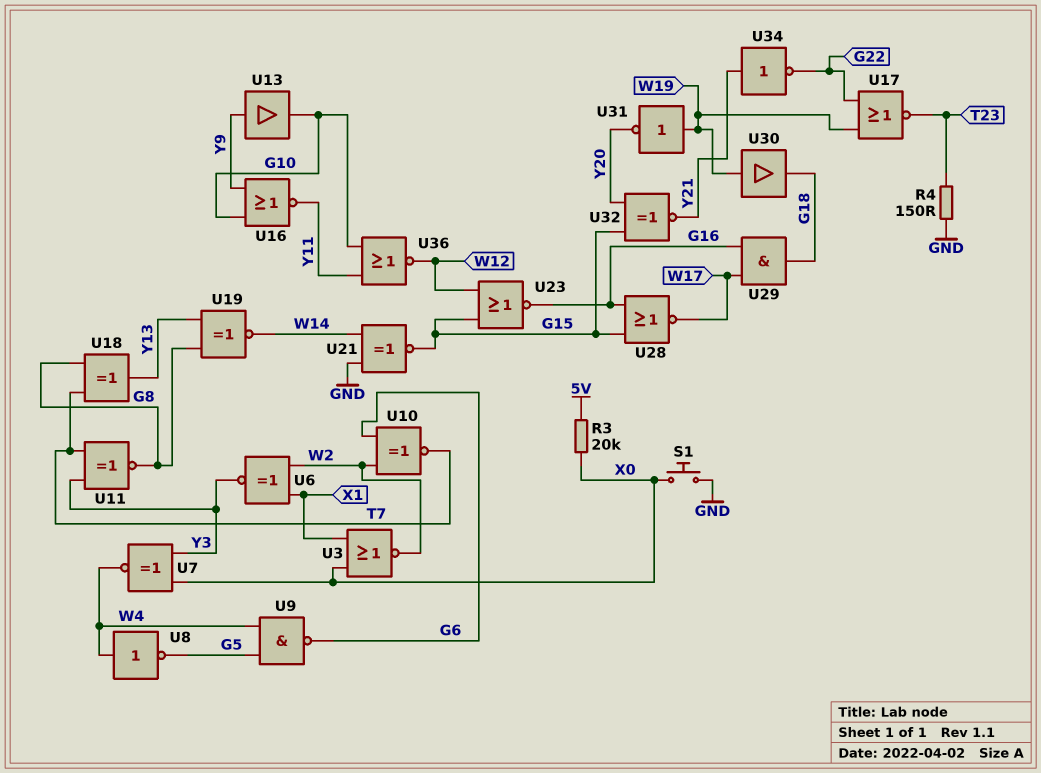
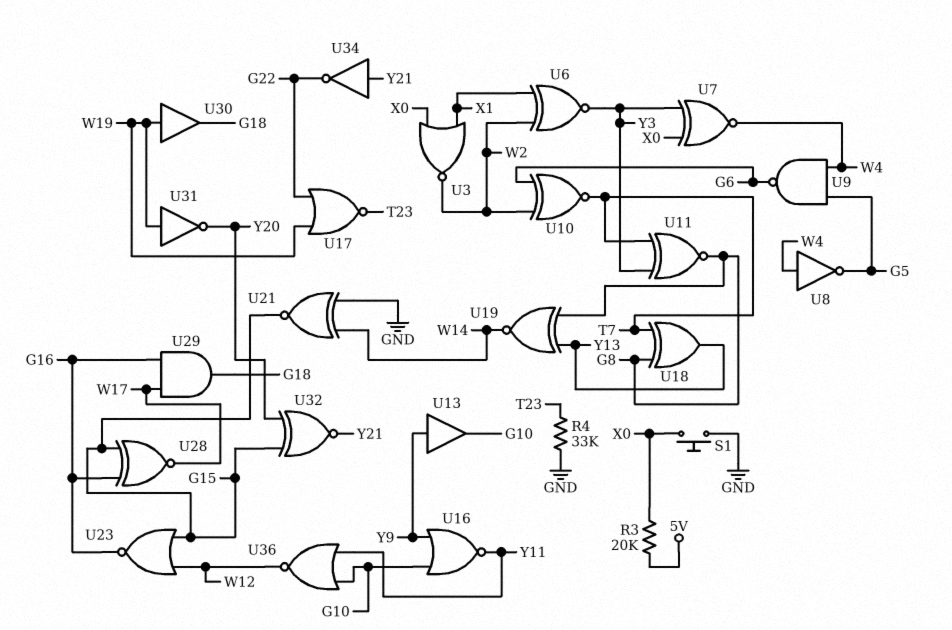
R4: 150 (GND, T23) -> 33k (GND, T23)
U28: NOR (in G15, in G16, out W17) -> XNOR (in G15, in G16, out W17)

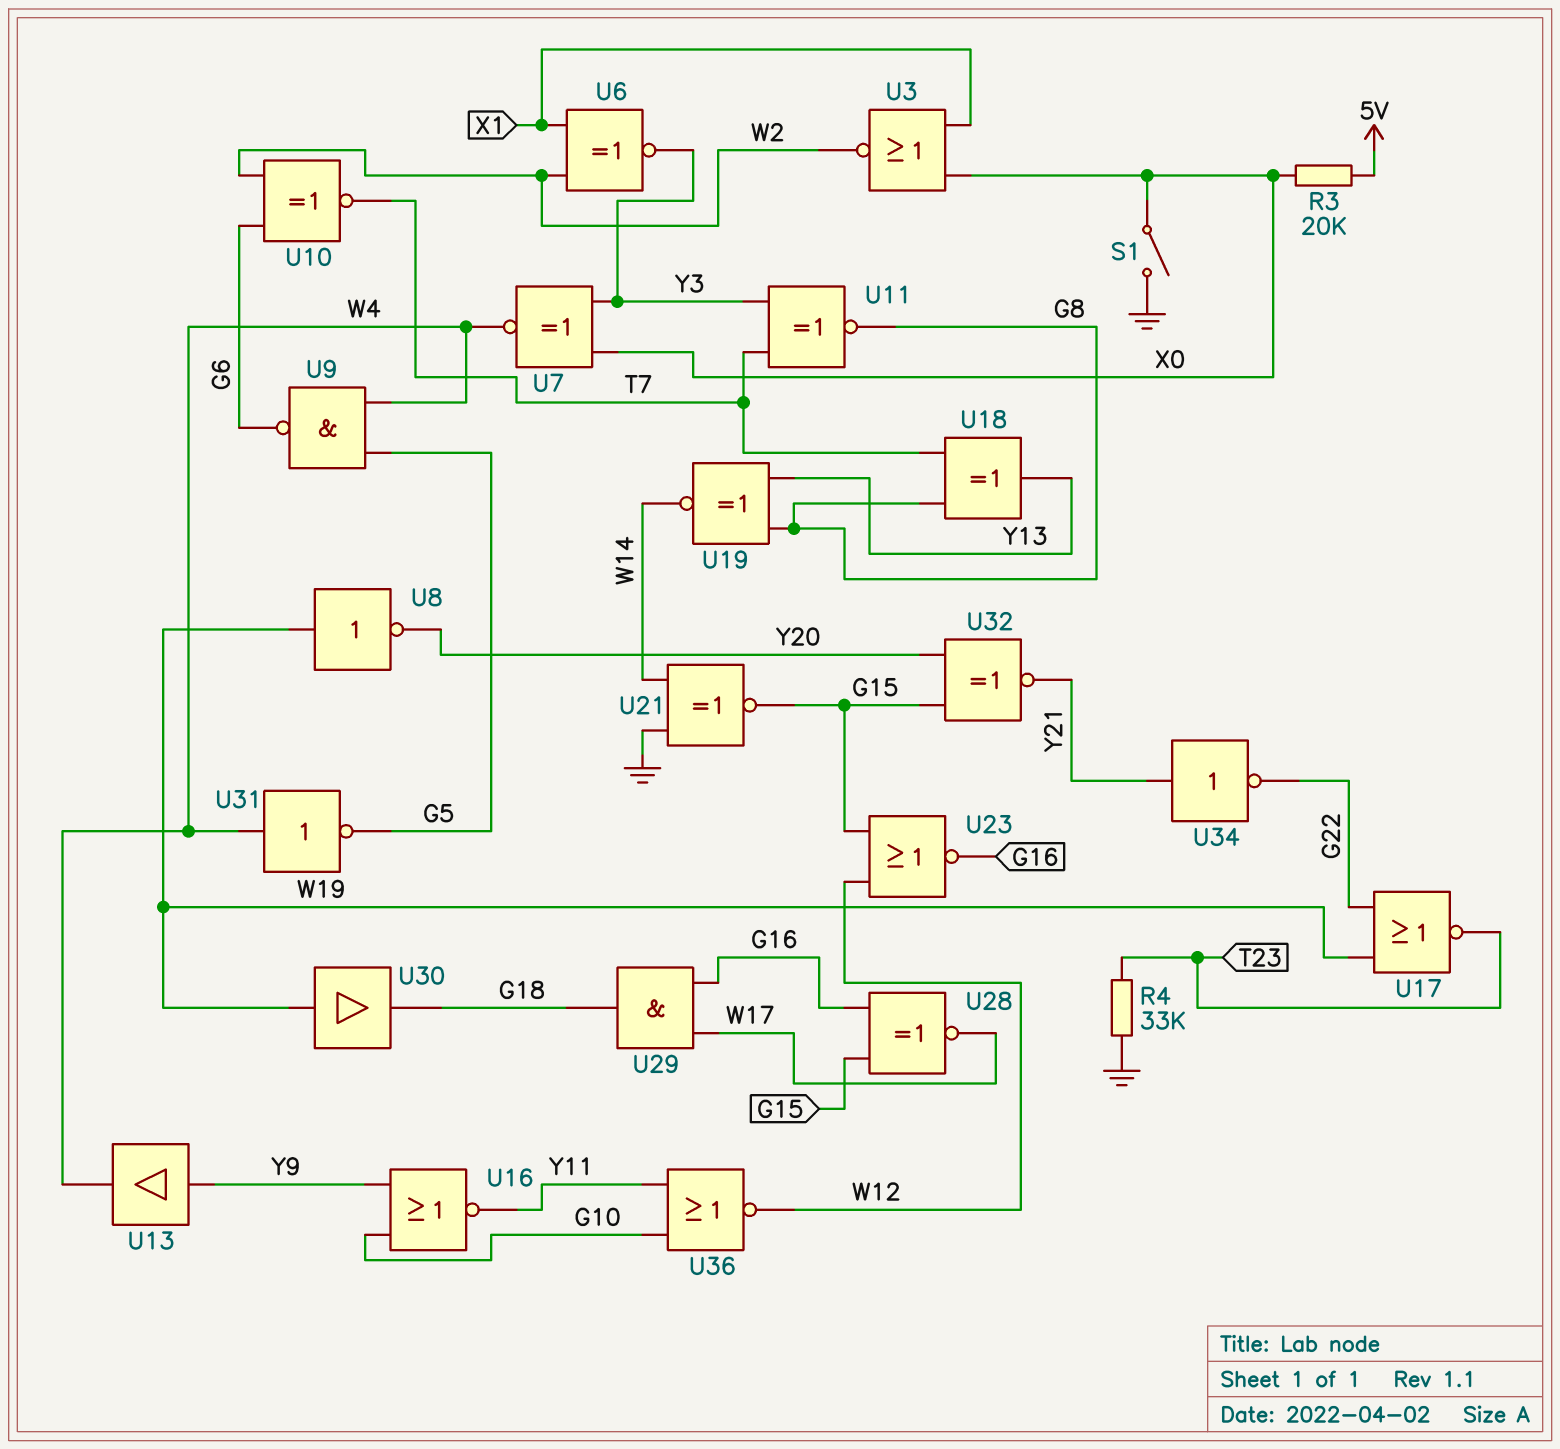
S1: button (GND, X0) -> switch (GND, X0)
U8: NOT (in W4, out G5) -> NOT (in W19, out Y20)
U13: buffer (in Y9, out G10) -> buffer (in Y9, out W4)
U31: NOT (in W19, out Y20) -> NOT (in W4, out G5)

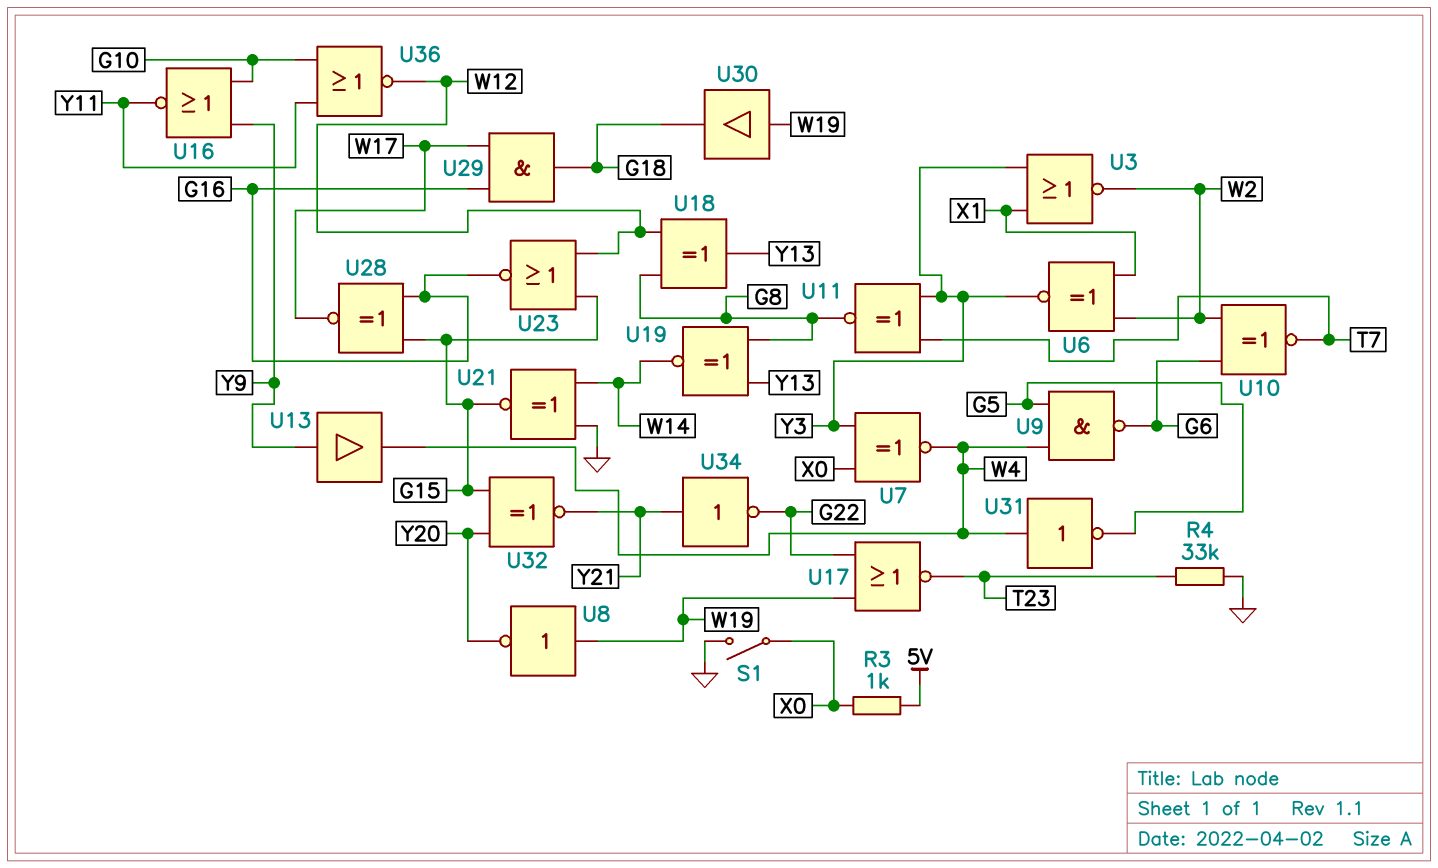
R3: 20k (5V, X0) -> 1k (5V, X0)
U3: NOR (in X0, in X1, out W2) -> NOR (in X1, in Y3, out W2)
U18: XOR (in G8, in T7, out Y13) -> XOR (in G8, in W12, out Y13)

